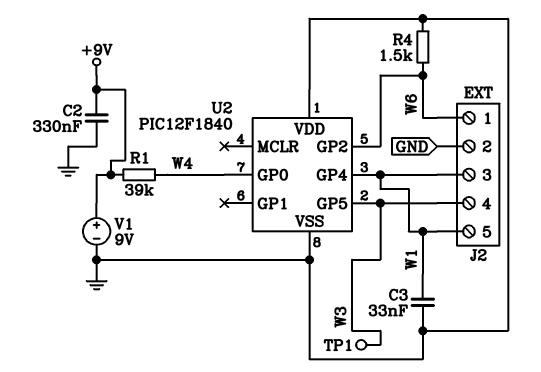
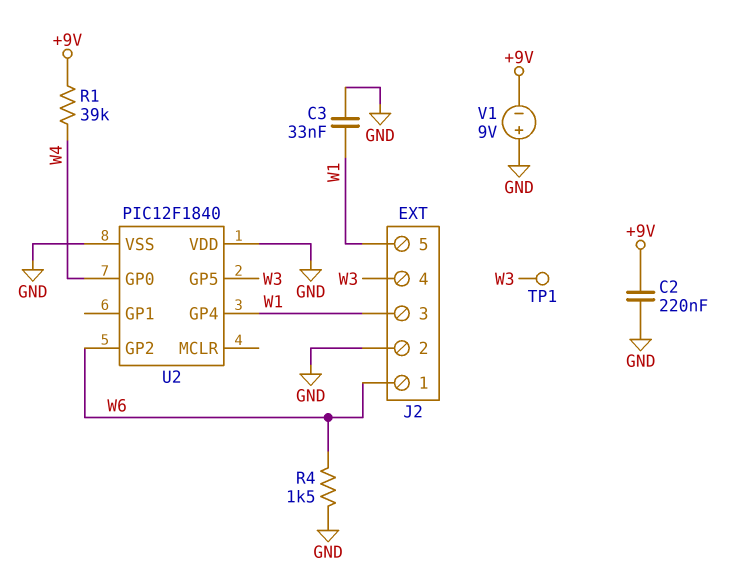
C2: 330nF (+9V, GND) -> 220nF (+9V, GND)
V1: 9V (plus +9V, minus GND) -> 9V (plus GND, minus +9V)

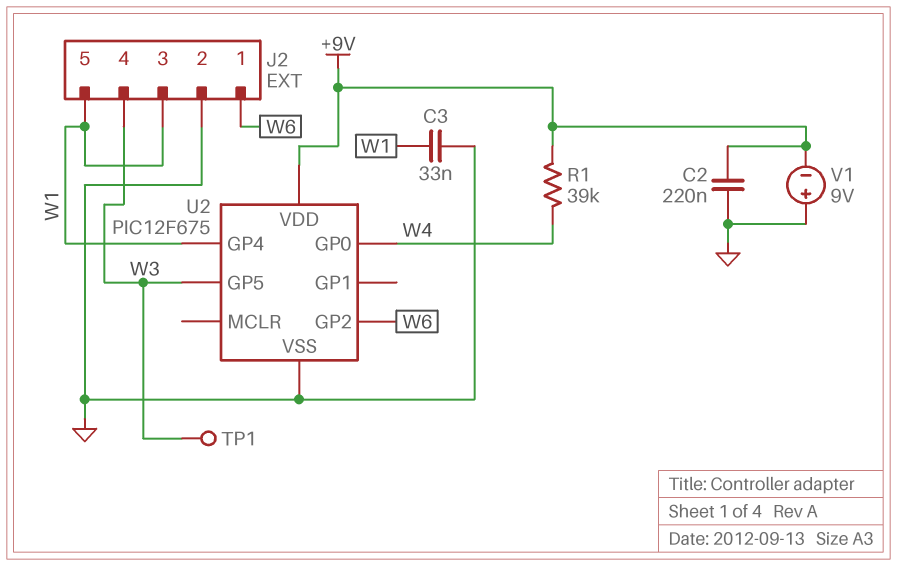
R4: 1.5k (GND, W6) -> none
U2: PIC12F1840 -> PIC12F675
U2 pin VDD: GND -> +9V

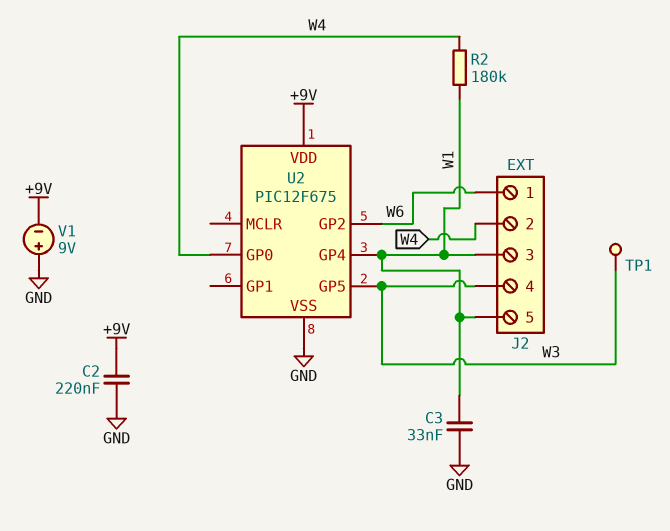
J2 pin 2: GND -> W4
R1: 39k (+9V, W4) -> none
R2: none -> 180k (W1, W4)

